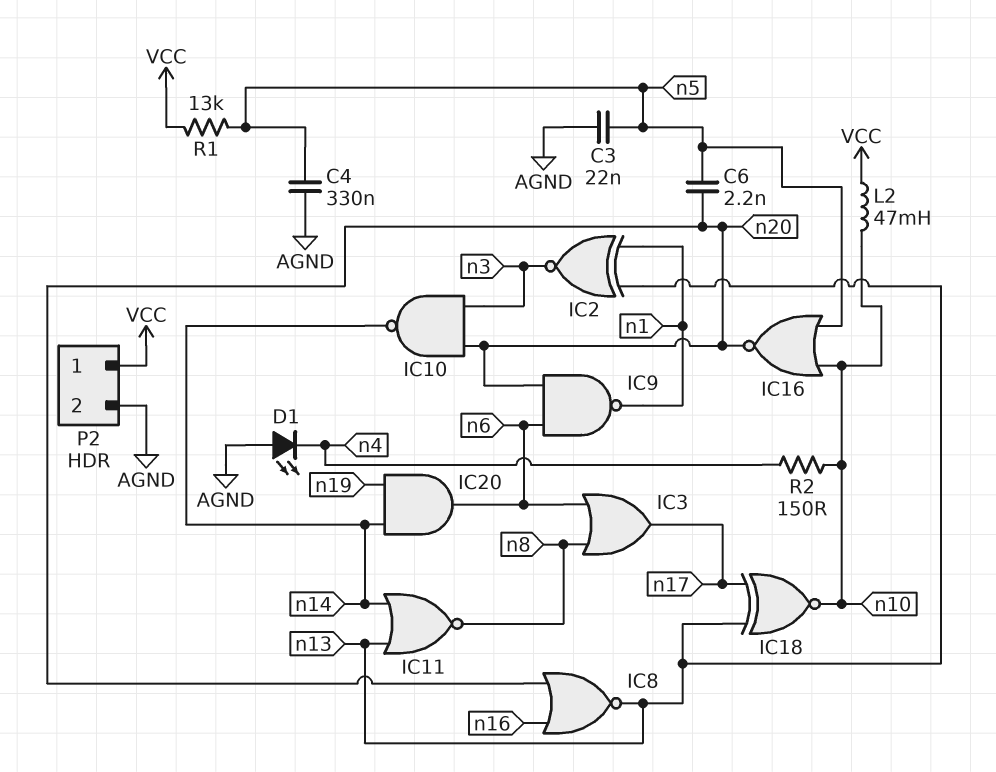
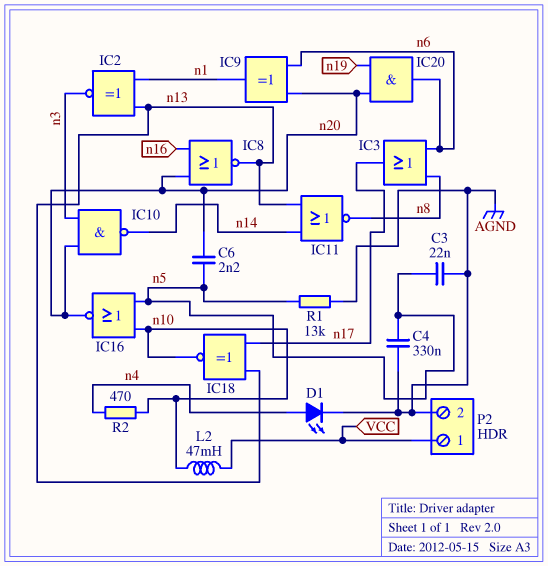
D1: LED (A AGND, K n4) -> LED (A n4, K AGND)
IC9: NAND (in n6, in n20, out n1) -> XOR (in n6, in n20, out n1)
IC20: AND (in n14, in n19, out n6) -> AND (in n19, in n20, out n6)
R1: 13k (VCC, n5) -> 13k (AGND, n5)
R2: 150 (n4, n10) -> 470 (n4, n10)

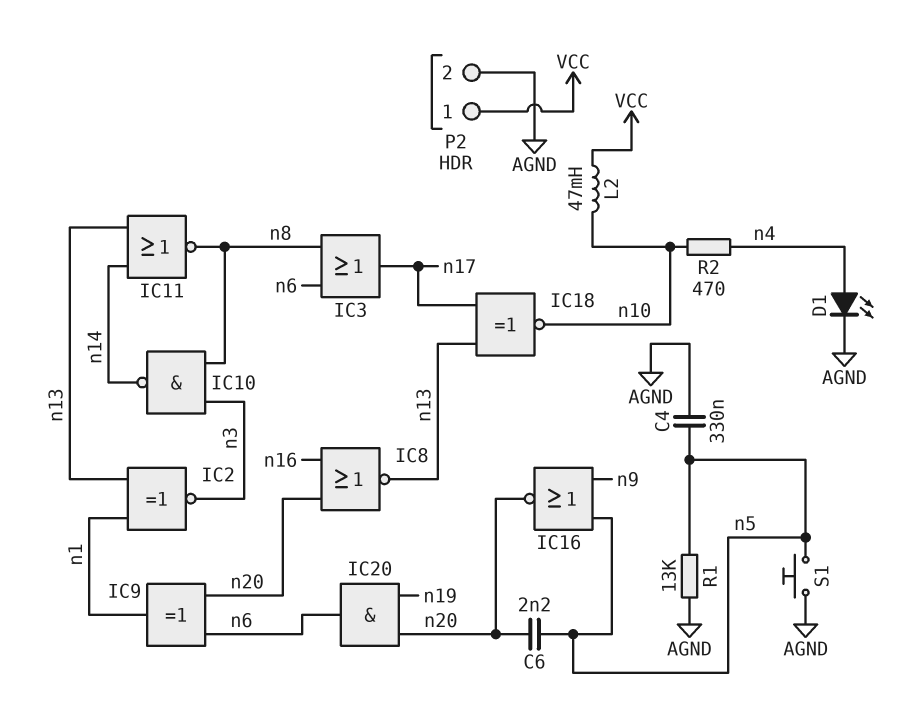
C3: 22nF (AGND, n5) -> none
IC10: NAND (in n3, in n20, out n14) -> NAND (in n3, in n8, out n14)
IC16: NOR (in n5, in n10, out n20) -> NOR (in n5, in n9, out n20)
S1: none -> button (AGND, n5)

